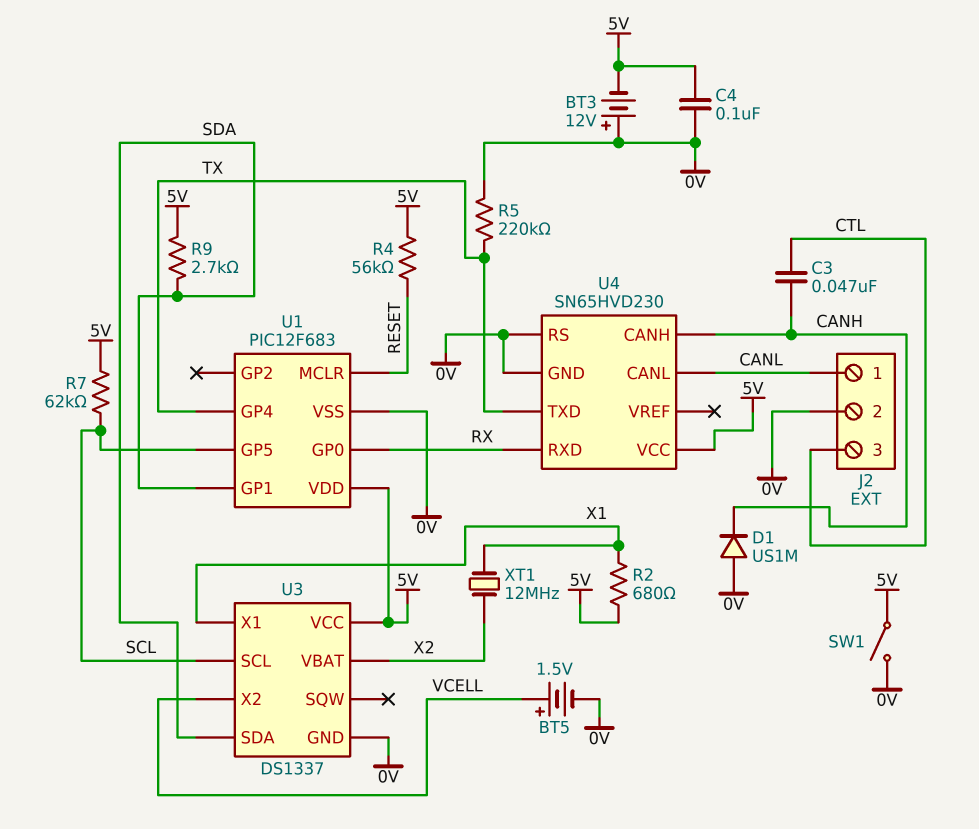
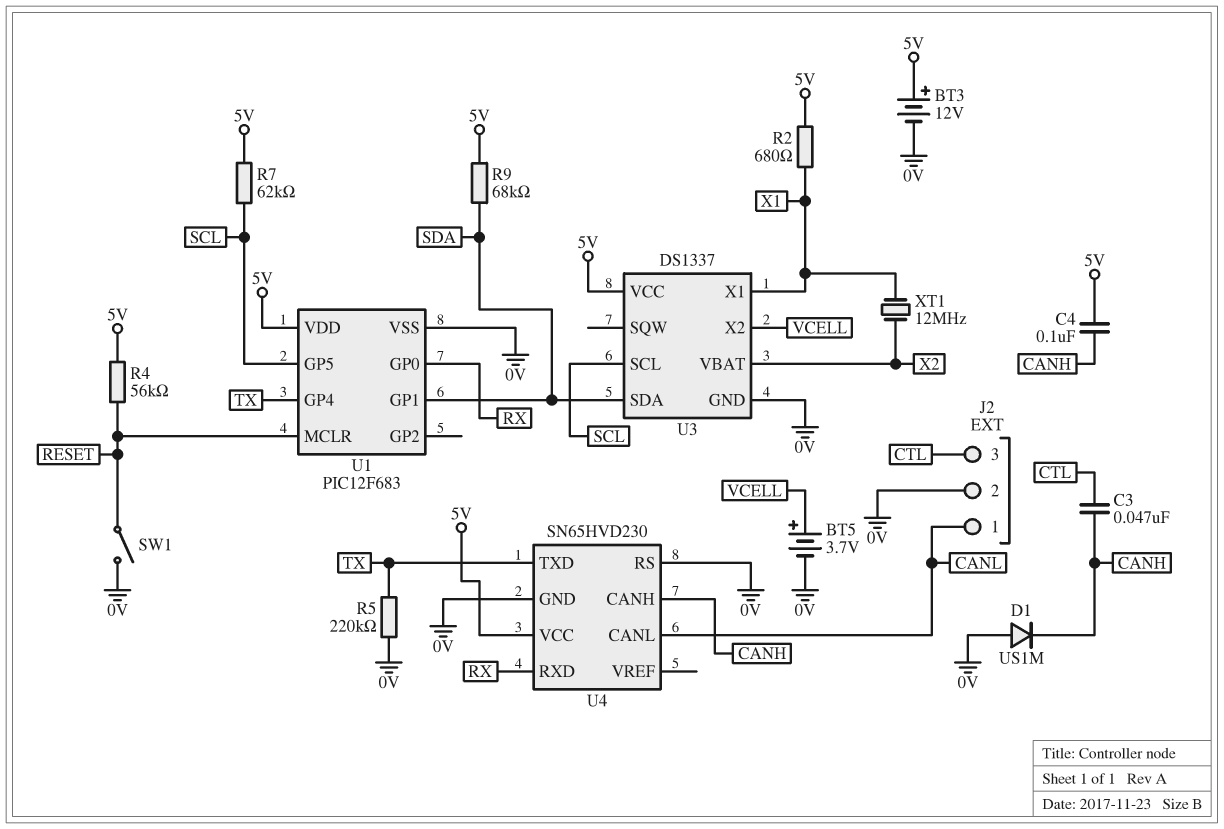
BT3: 12V (plus 0V, minus 5V) -> 12V (plus 5V, minus 0V)
BT5: 1.5V (plus VCELL, minus 0V) -> 3.7V (plus VCELL, minus 0V)
C4: 100nF (0V, 5V) -> 100nF (5V, CANH)
R9: 2.7k (5V, SDA) -> 68k (5V, SDA)
SW1: switch (0V, 5V) -> switch (0V, RESET)

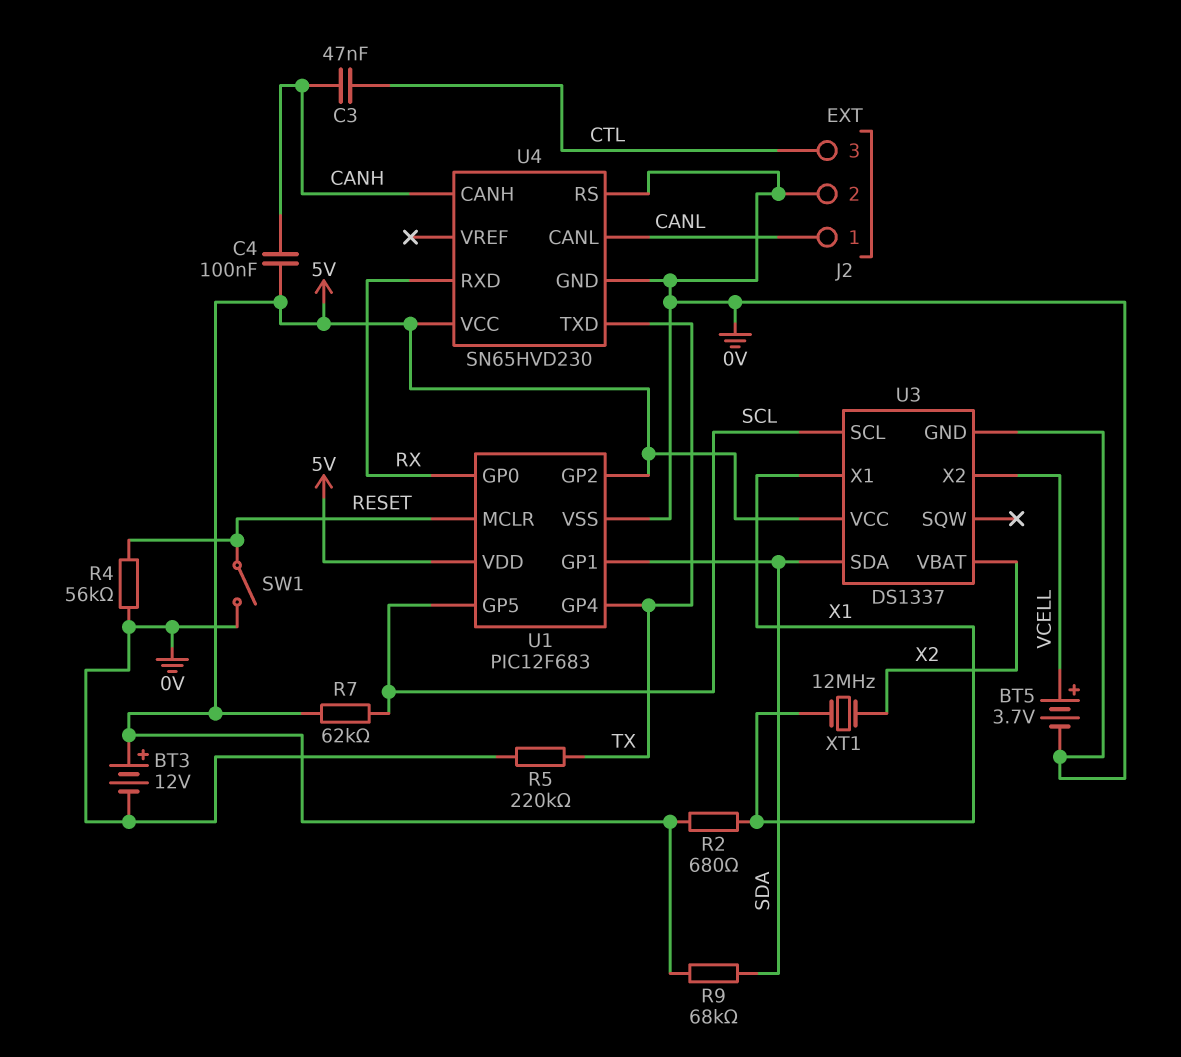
D1: diode US1M (A 0V, K CANH) -> none
R4: 56k (5V, RESET) -> 56k (0V, RESET)
U1 pin GP2: none -> 5V

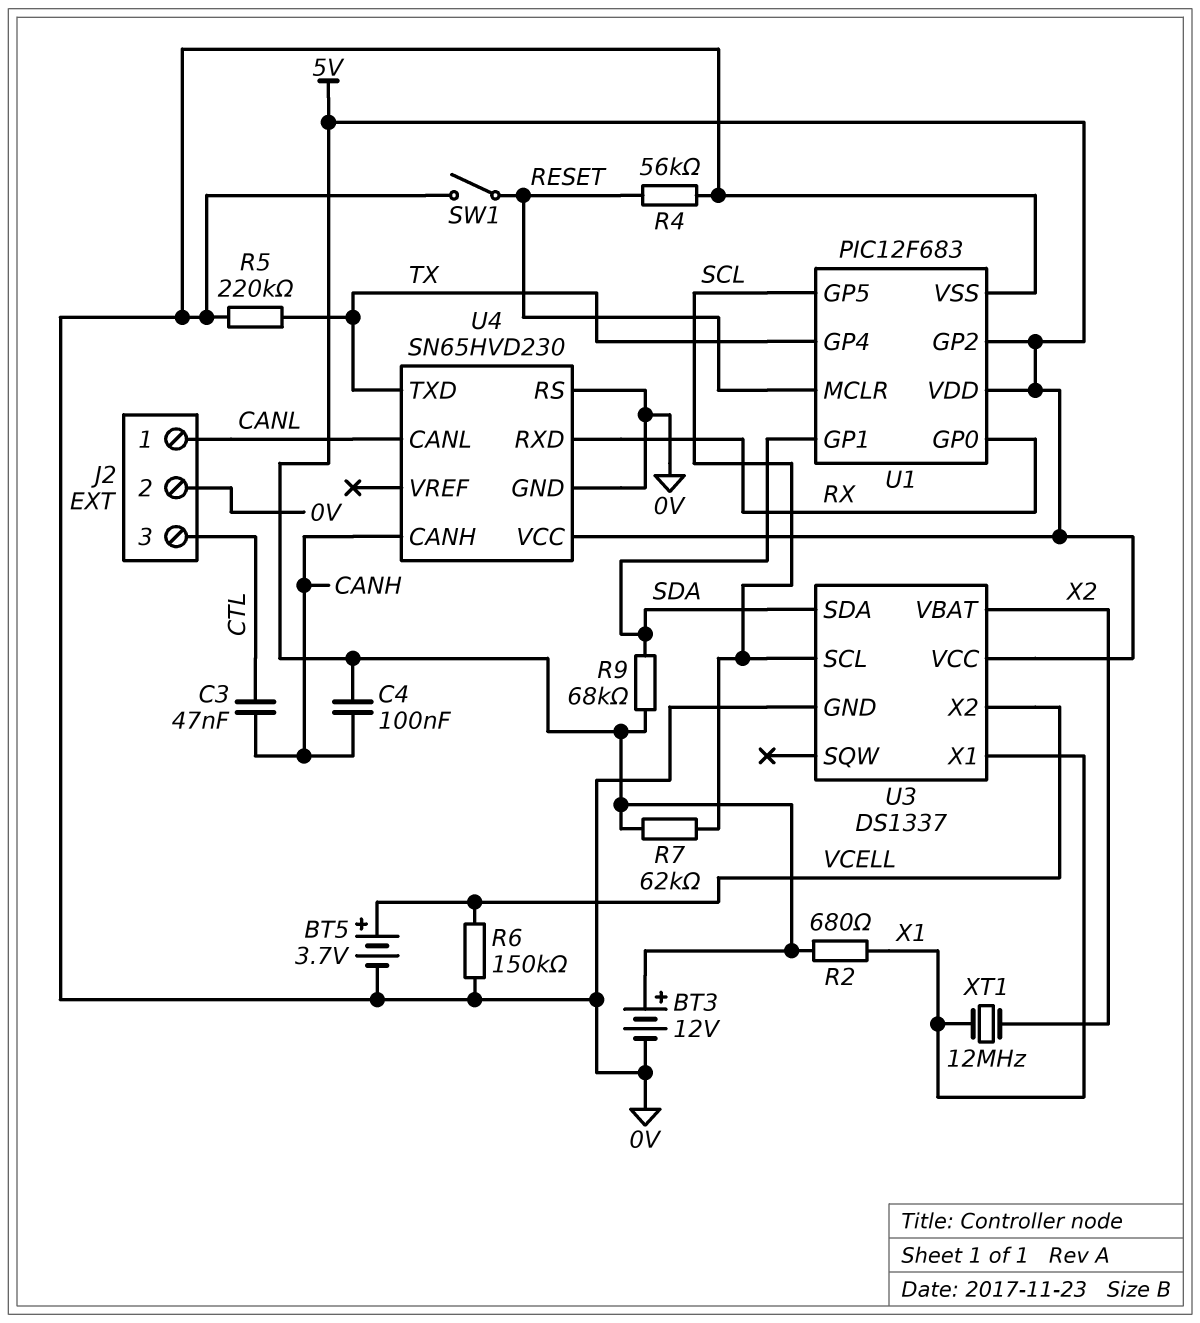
R6: none -> 150k (0V, VCELL)

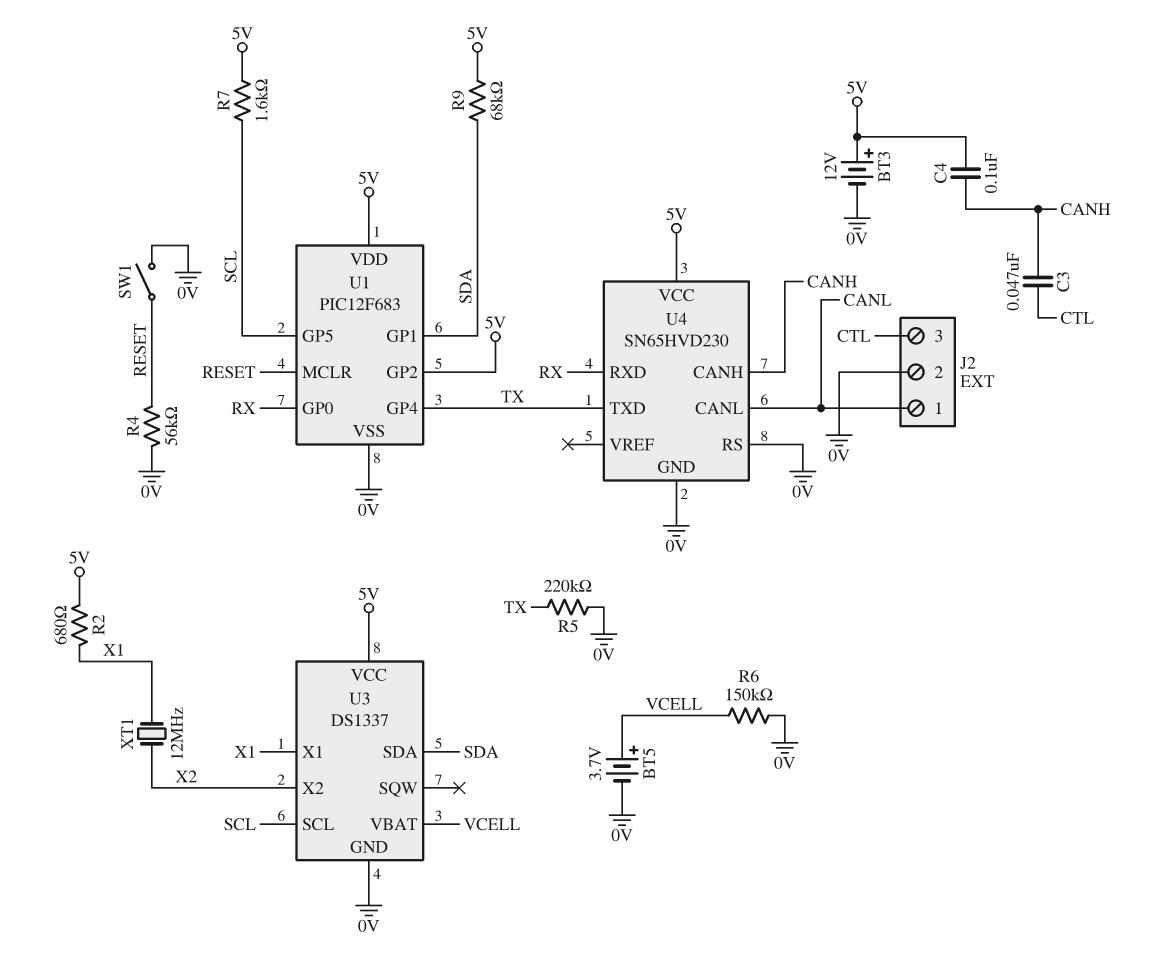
R7: 62k (5V, SCL) -> 1.6k (5V, SCL)
U3 pin VBAT: X2 -> VCELL
U3 pin X2: VCELL -> X2

